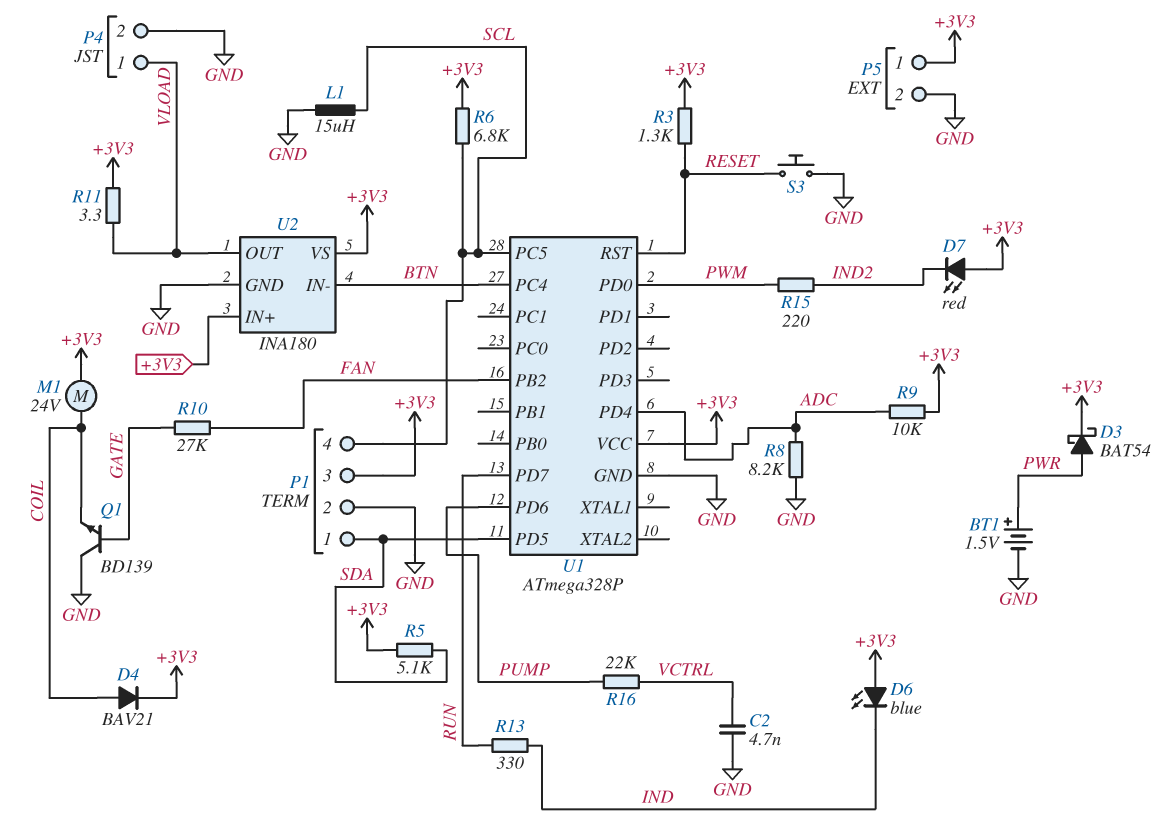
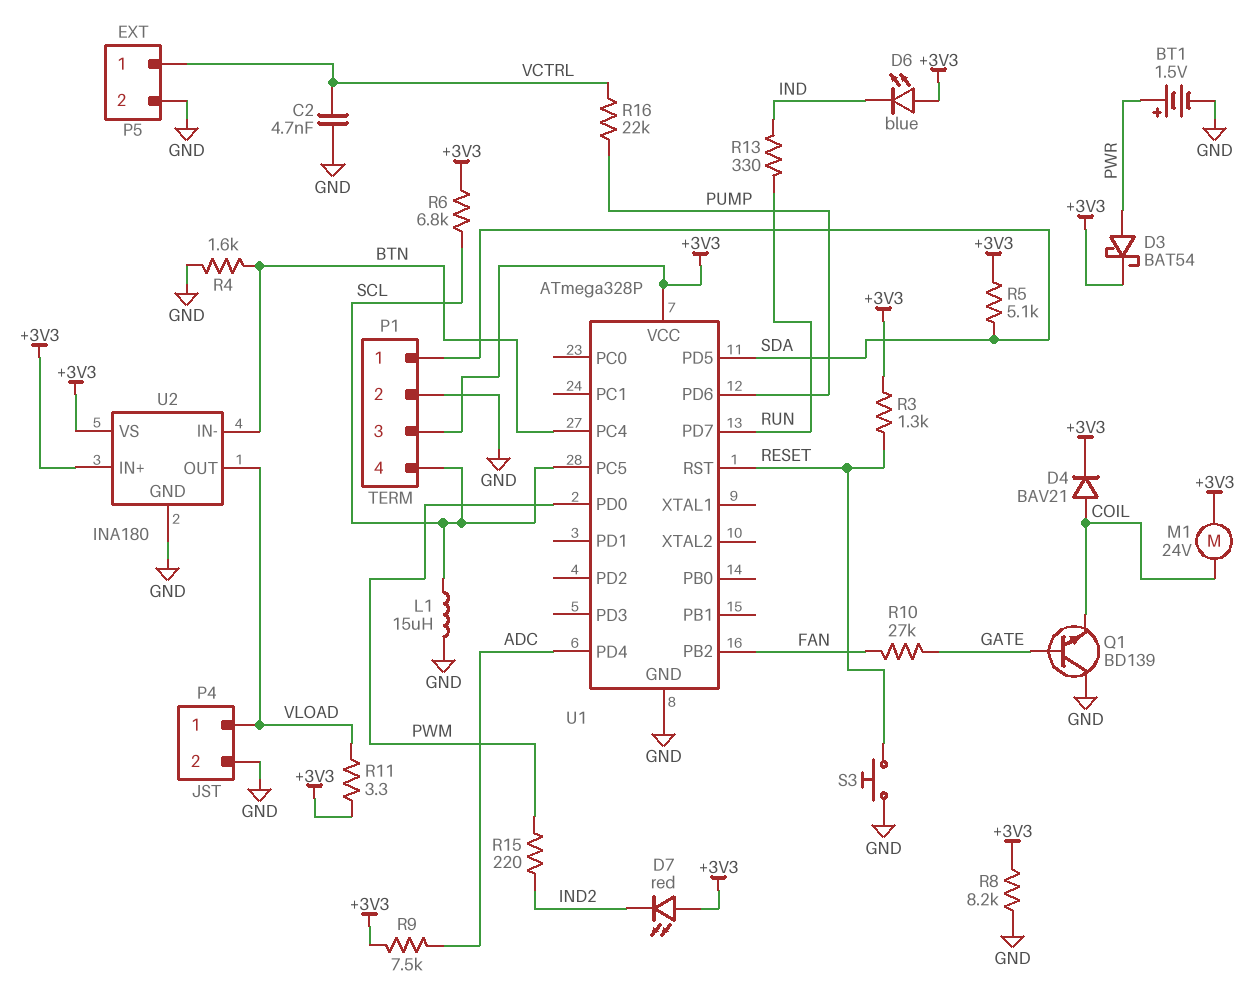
P5 pin 1: +3V3 -> VCTRL
R4: none -> 1.6k (BTN, GND)
R8: 8.2k (ADC, GND) -> 8.2k (+3V3, GND)
R9: 10k (+3V3, ADC) -> 7.5k (+3V3, ADC)

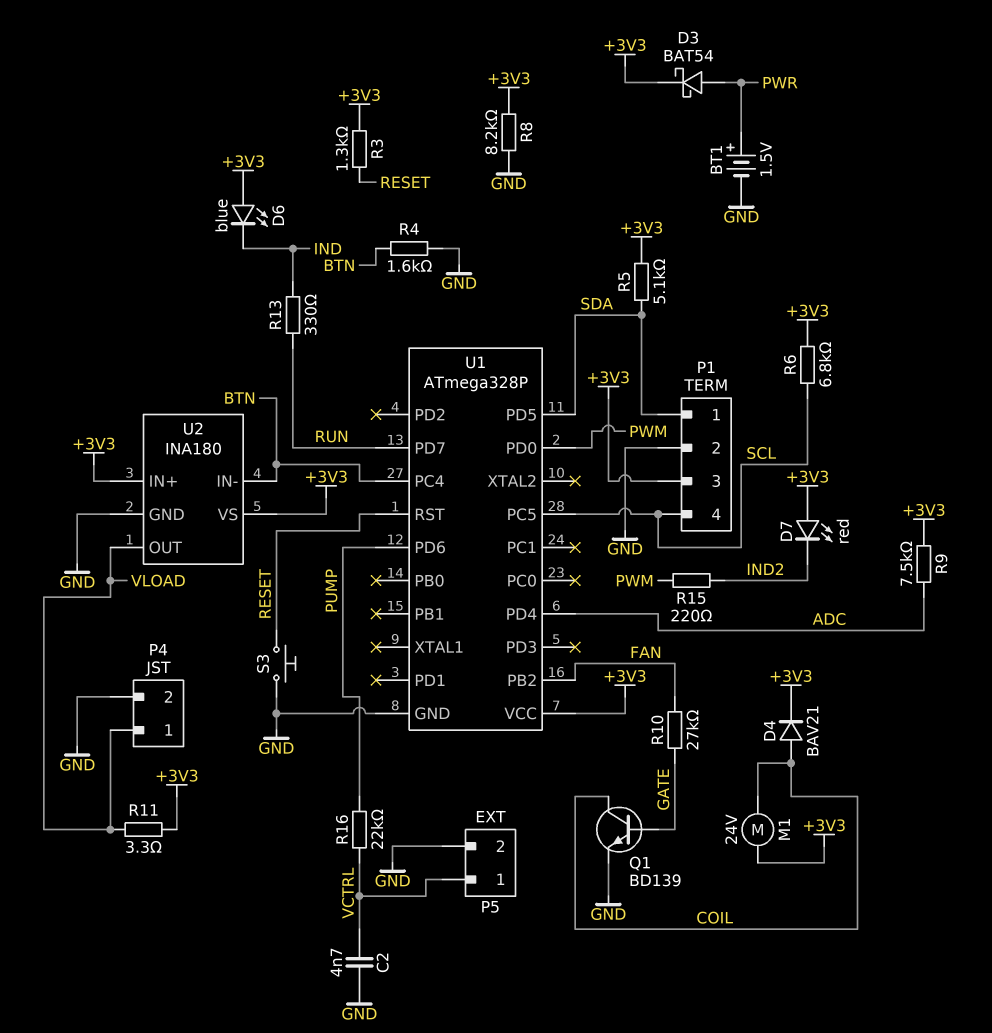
L1: 15uH (GND, SCL) -> none
Q1: NPN BD139 (B GATE, C GND, E COIL) -> NPN BD139 (B GATE, C COIL, E GND)

